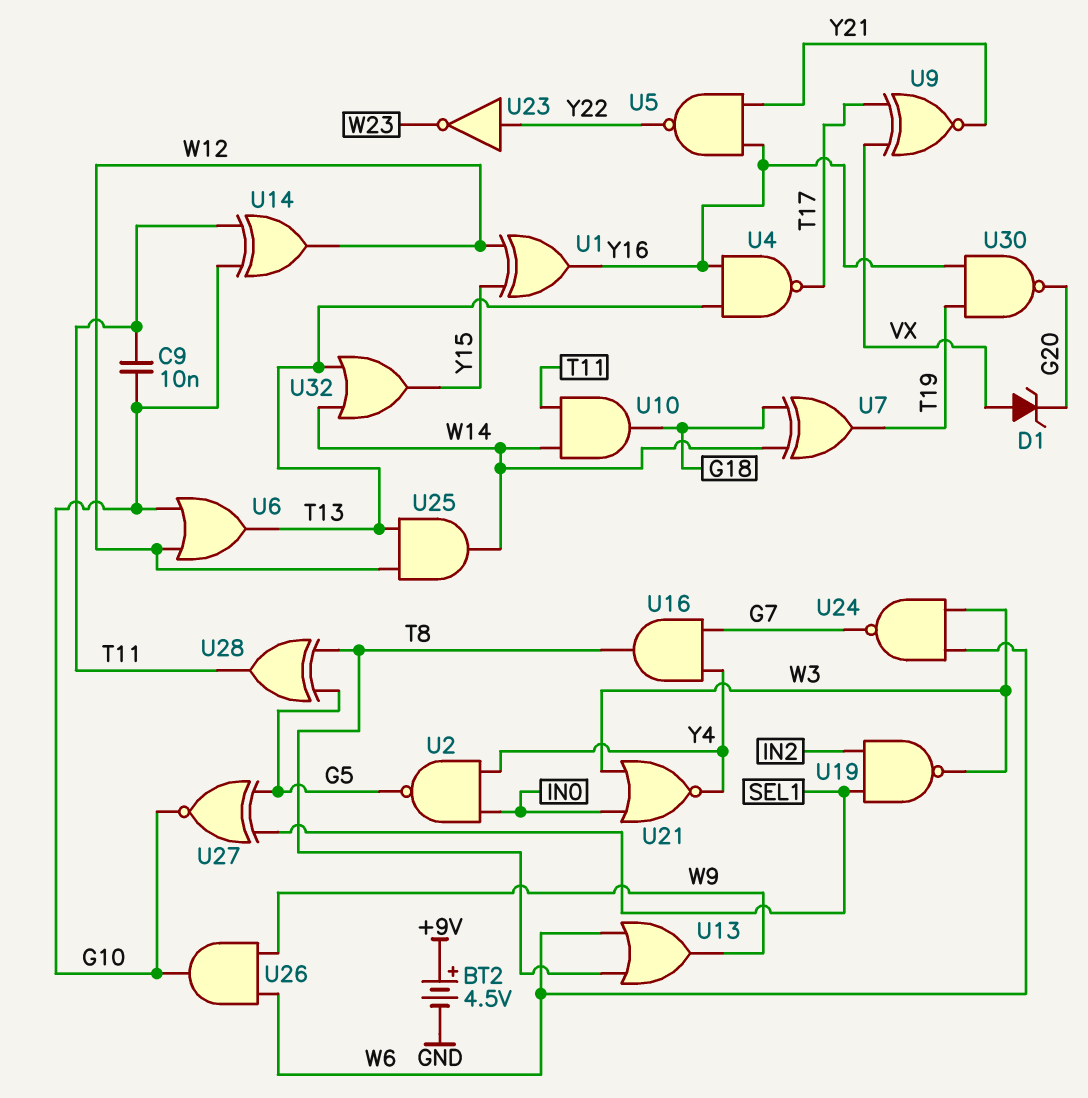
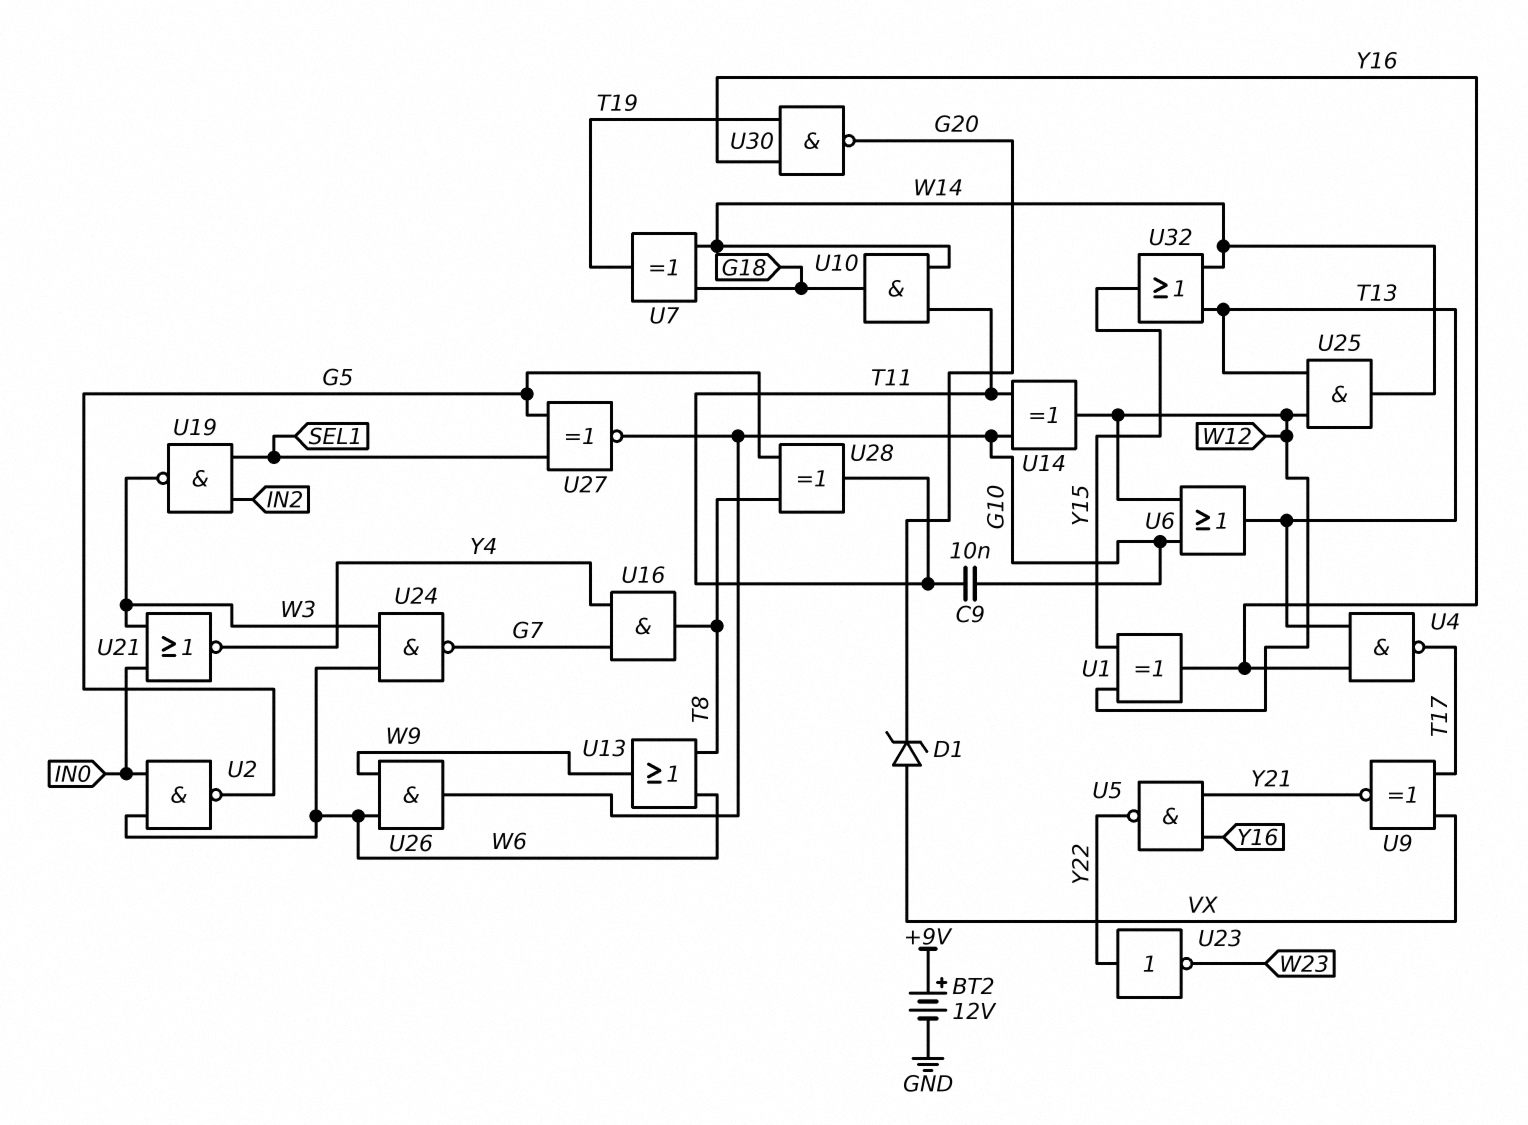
BT2: 4.5V (plus +9V, minus GND) -> 12V (plus +9V, minus GND)
U2: NAND (in IN0, in Y4, out G5) -> NAND (in IN0, in W6, out G5)

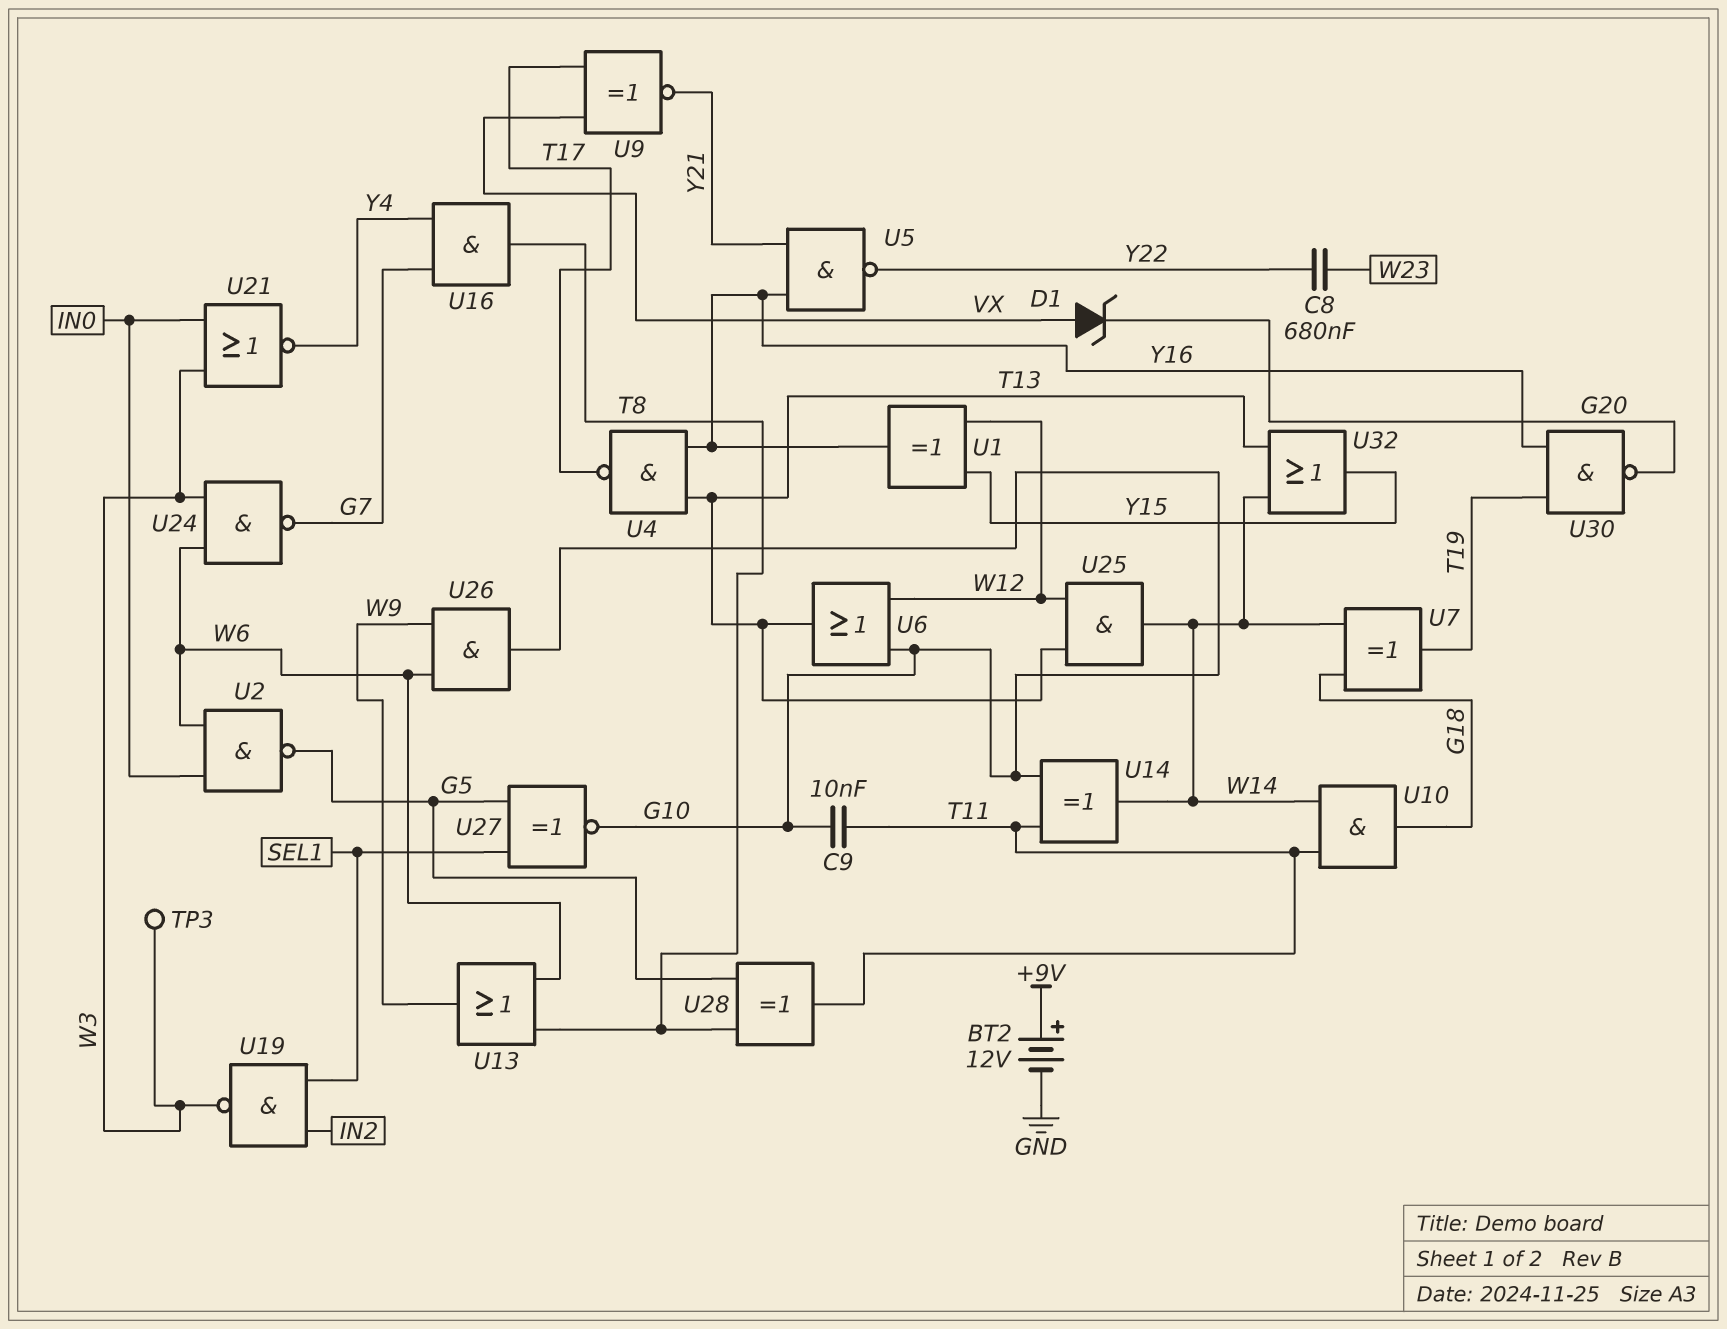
C8: none -> 680nF (W23, Y22)
TP3: none -> test point (W3)
U14: XOR (in G10, in T11, out W12) -> XOR (in G10, in T11, out W14)
U23: NOT (in Y22, out W23) -> none

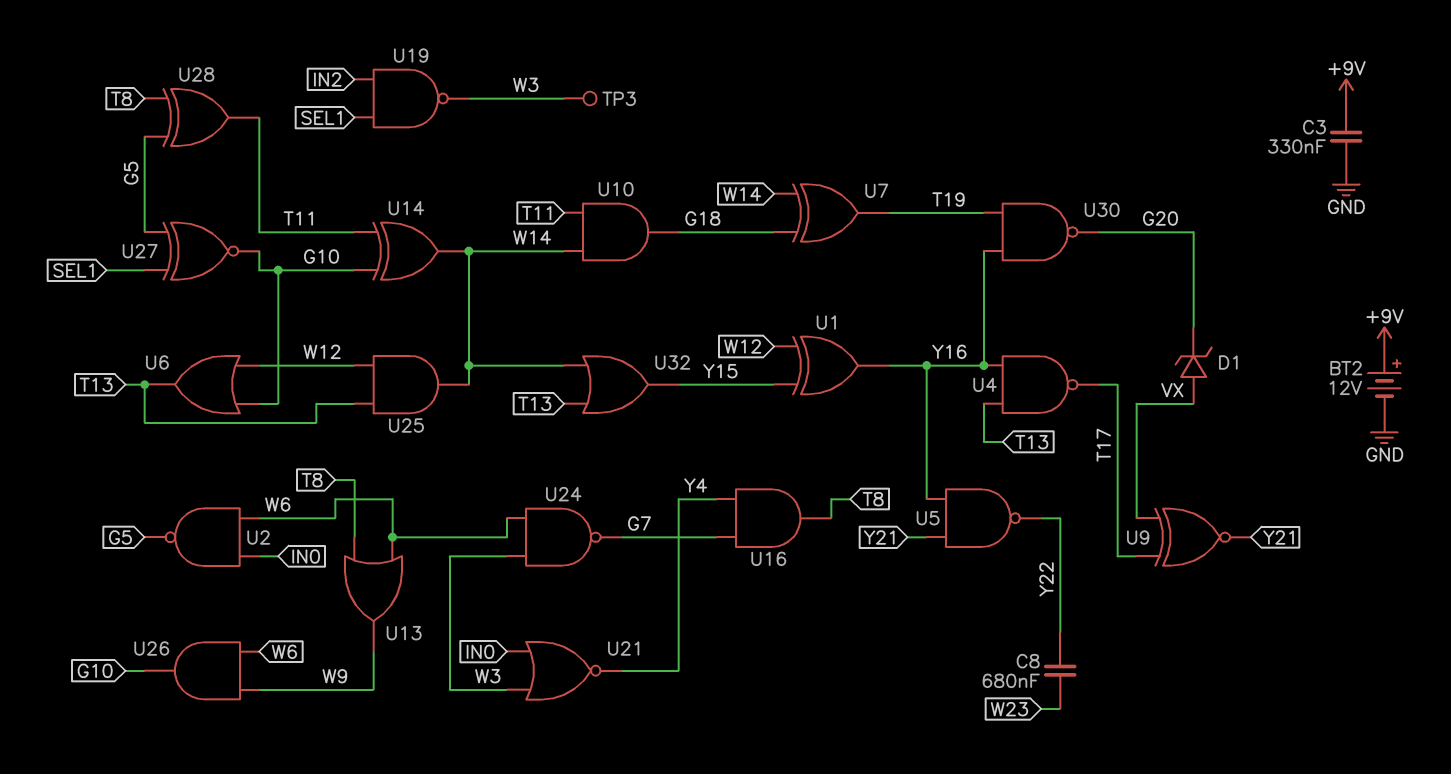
C3: none -> 330nF (+9V, GND)
C9: 10nF (G10, T11) -> none

